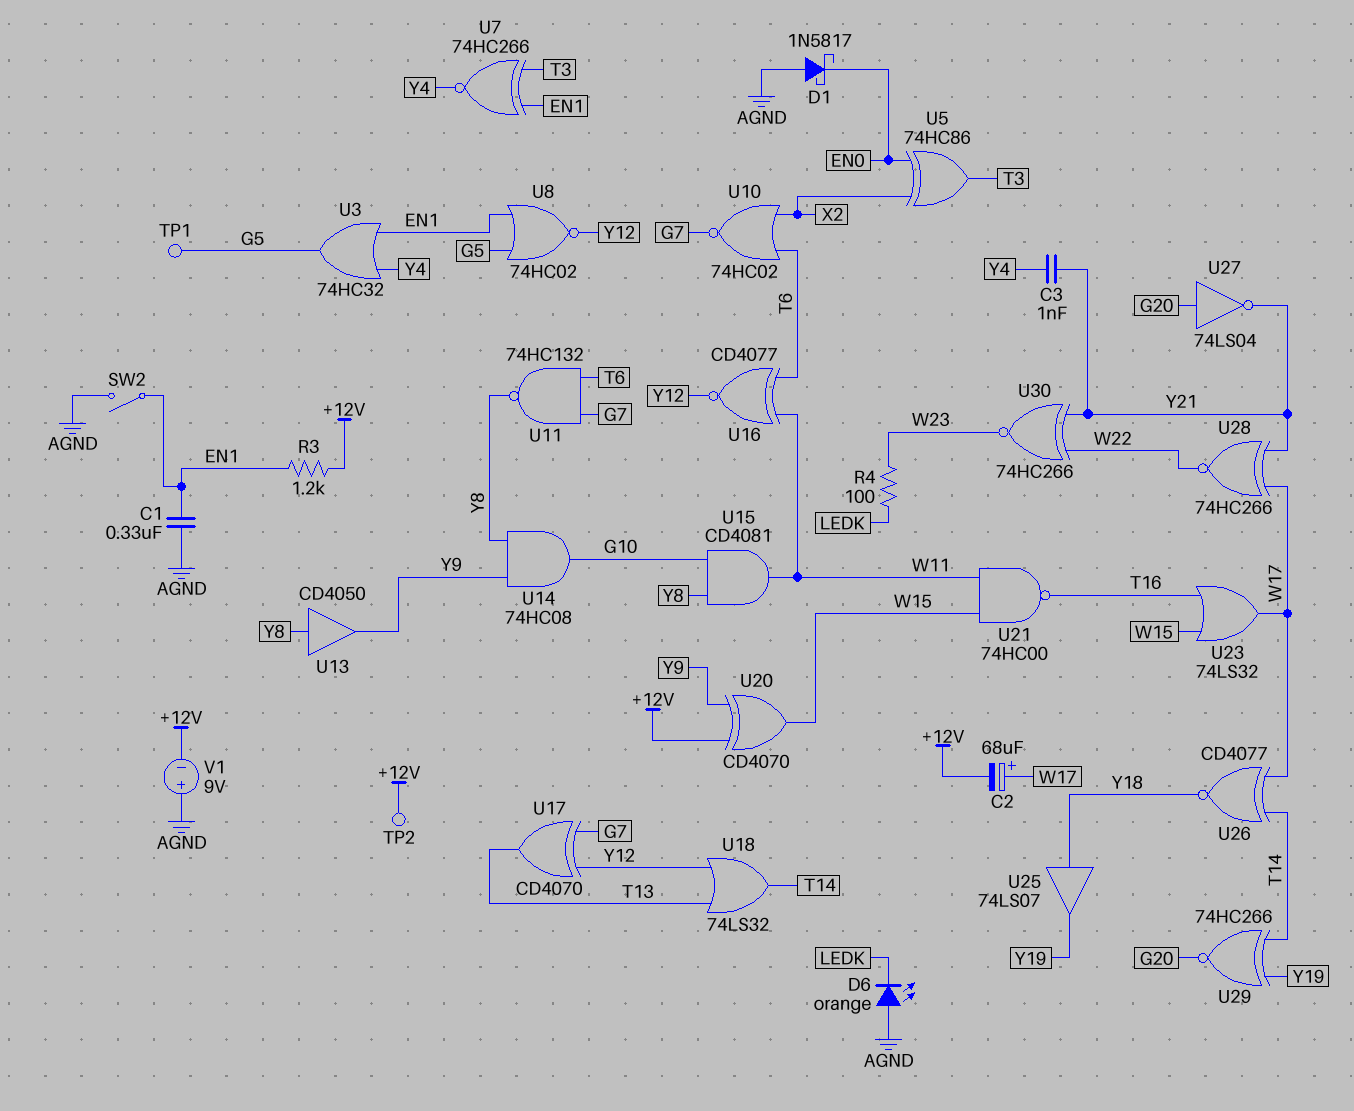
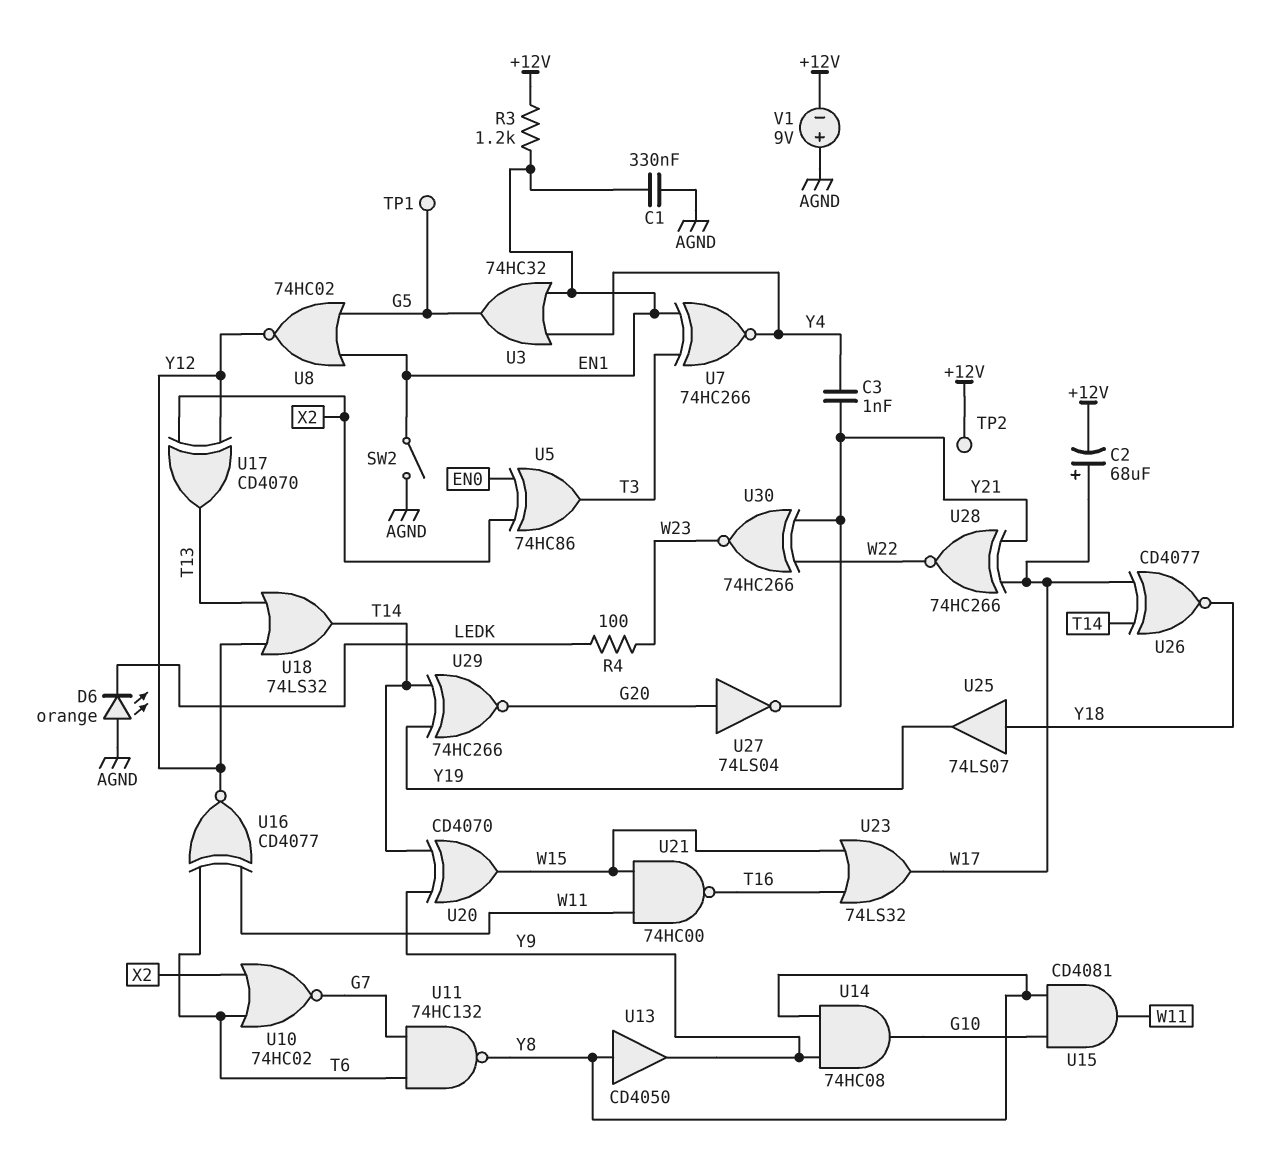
D1: schottky 1N5817 (A AGND, K EN0) -> none
U17: XOR CD4070 (in G7, in Y12, out T13) -> XOR CD4070 (in X2, in Y12, out T13)
U20: XOR CD4070 (in +12V, in Y9, out W15) -> XOR CD4070 (in T14, in Y9, out W15)

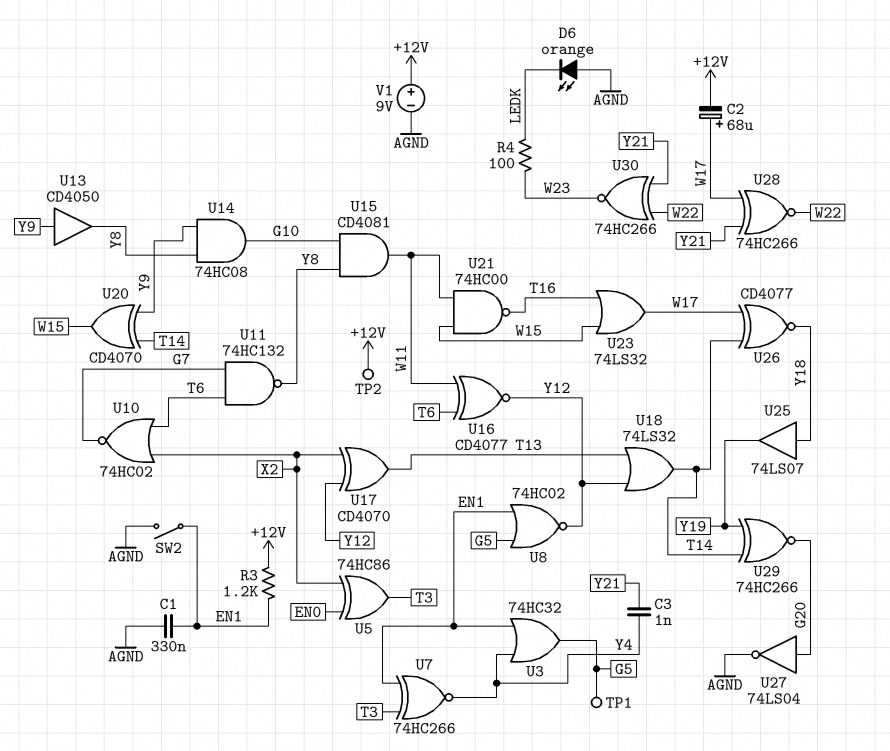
U13: buffer CD4050 (in Y8, out Y9) -> buffer CD4050 (in Y9, out Y8)
U27: NOT 74LS04 (in G20, out Y21) -> NOT 74LS04 (in G20, out AGND)
V1: 9V (plus AGND, minus +12V) -> 9V (plus +12V, minus AGND)

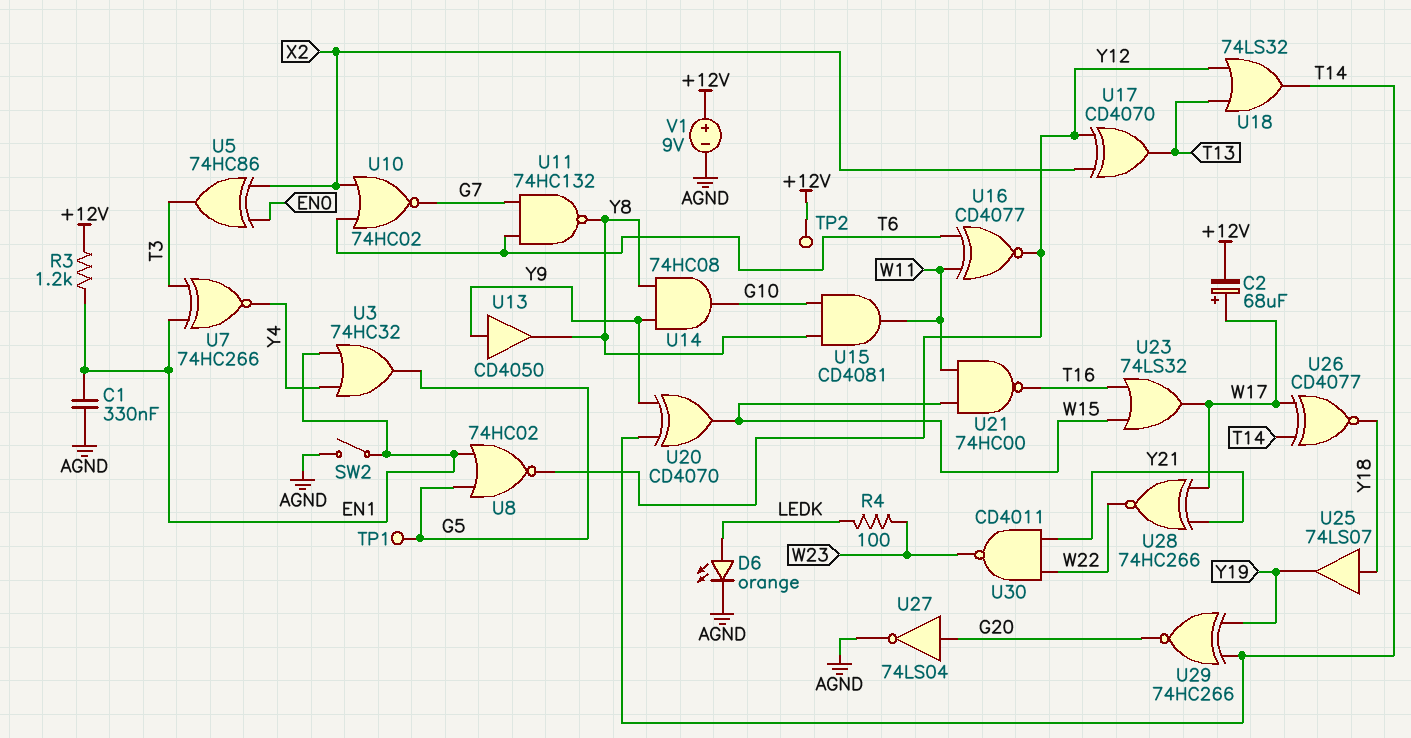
C3: 1nF (Y4, Y21) -> none
D6: LED orange (A AGND, K LEDK) -> LED orange (A LEDK, K AGND)
U30: XNOR 74HC266 (in W22, in Y21, out W23) -> NAND CD4011 (in W22, in Y21, out W23)

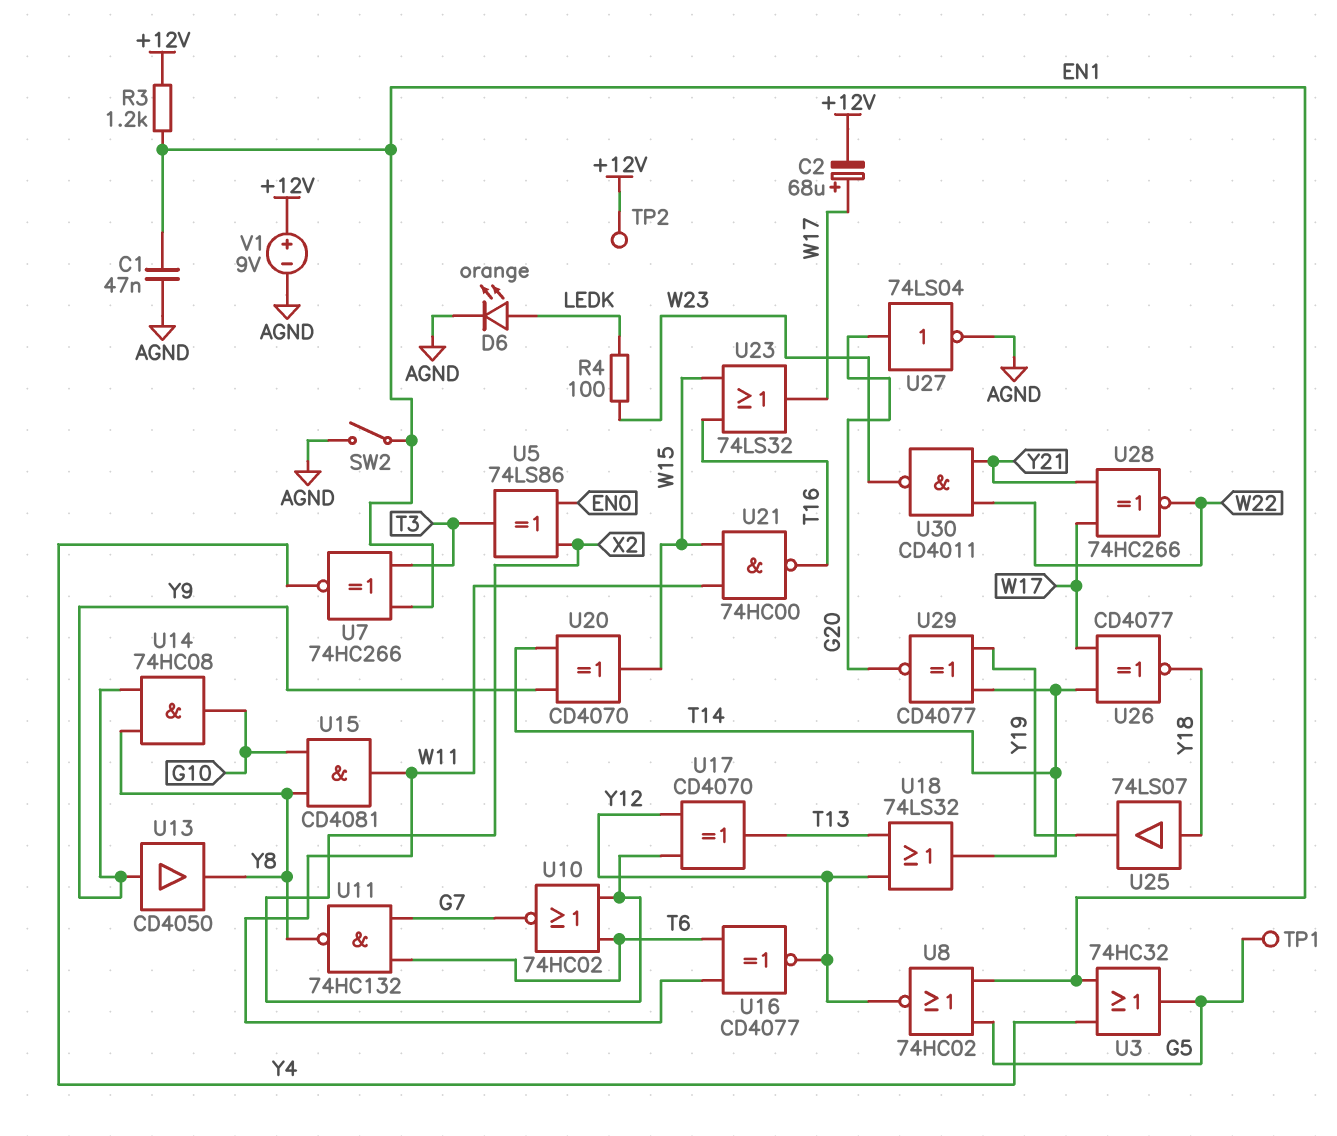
C1: 330nF (AGND, EN1) -> 47nF (AGND, EN1)
U5: XOR 74HC86 (in EN0, in X2, out T3) -> XOR 74LS86 (in EN0, in X2, out T3)
U29: XNOR 74HC266 (in T14, in Y19, out G20) -> XNOR CD4077 (in T14, in Y19, out G20)

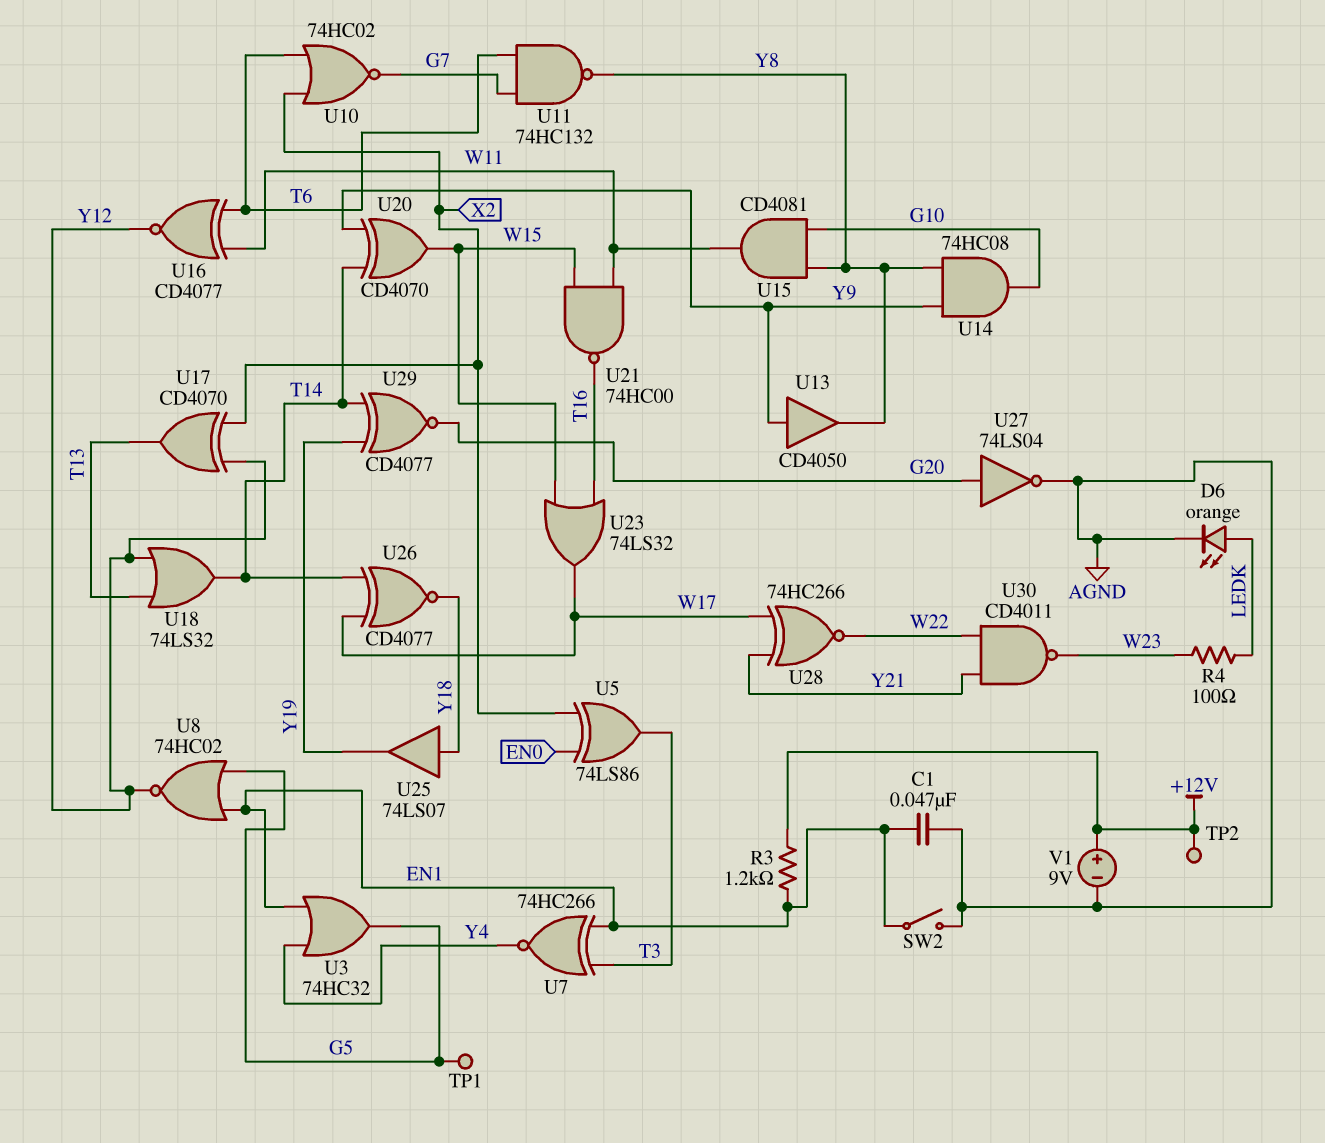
C2: 68uF (plus W17, minus +12V) -> none

